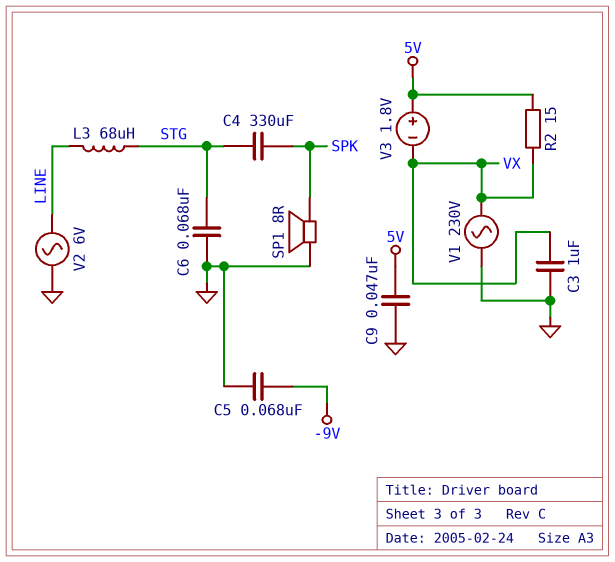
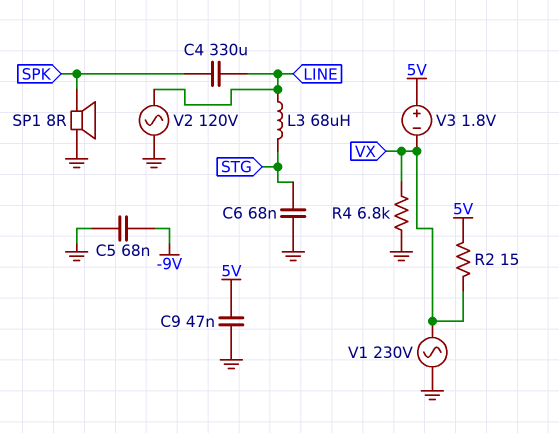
C3: 1uF (GND, VX) -> none
C4: 330uF (SPK, STG) -> 330uF (LINE, SPK)
R4: none -> 6.8k (GND, VX)
V2: AC 6V (GND, LINE) -> AC 120V (GND, LINE)

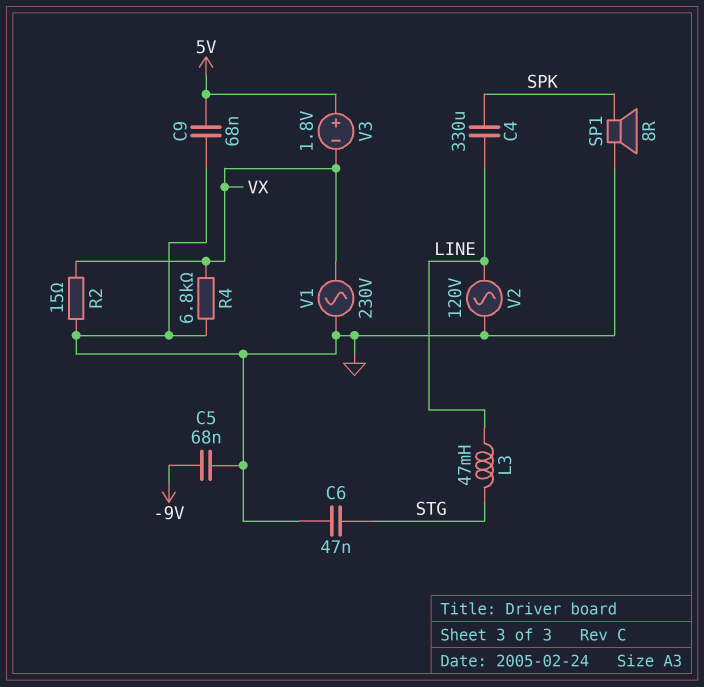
C6: 68nF (GND, STG) -> 47nF (GND, STG)
C9: 47nF (5V, GND) -> 68nF (5V, GND)
L3: 68uH (LINE, STG) -> 47mH (LINE, STG)
R2: 15 (5V, VX) -> 15 (GND, VX)

